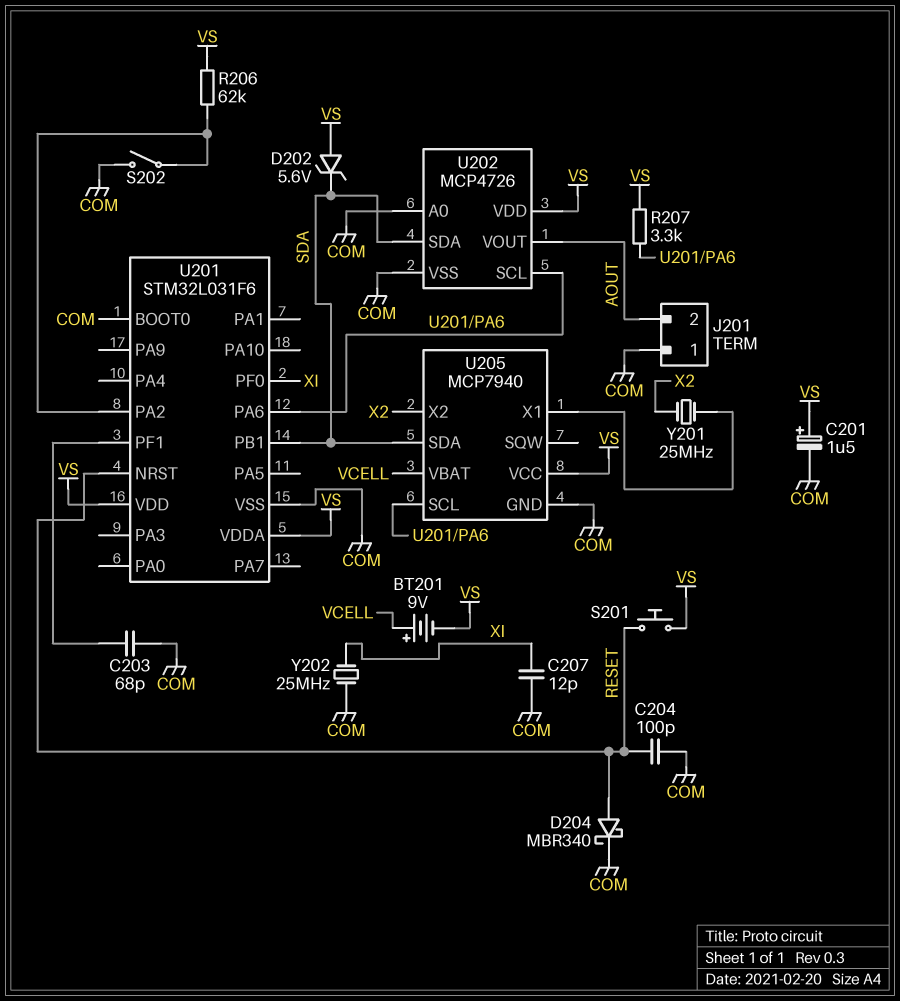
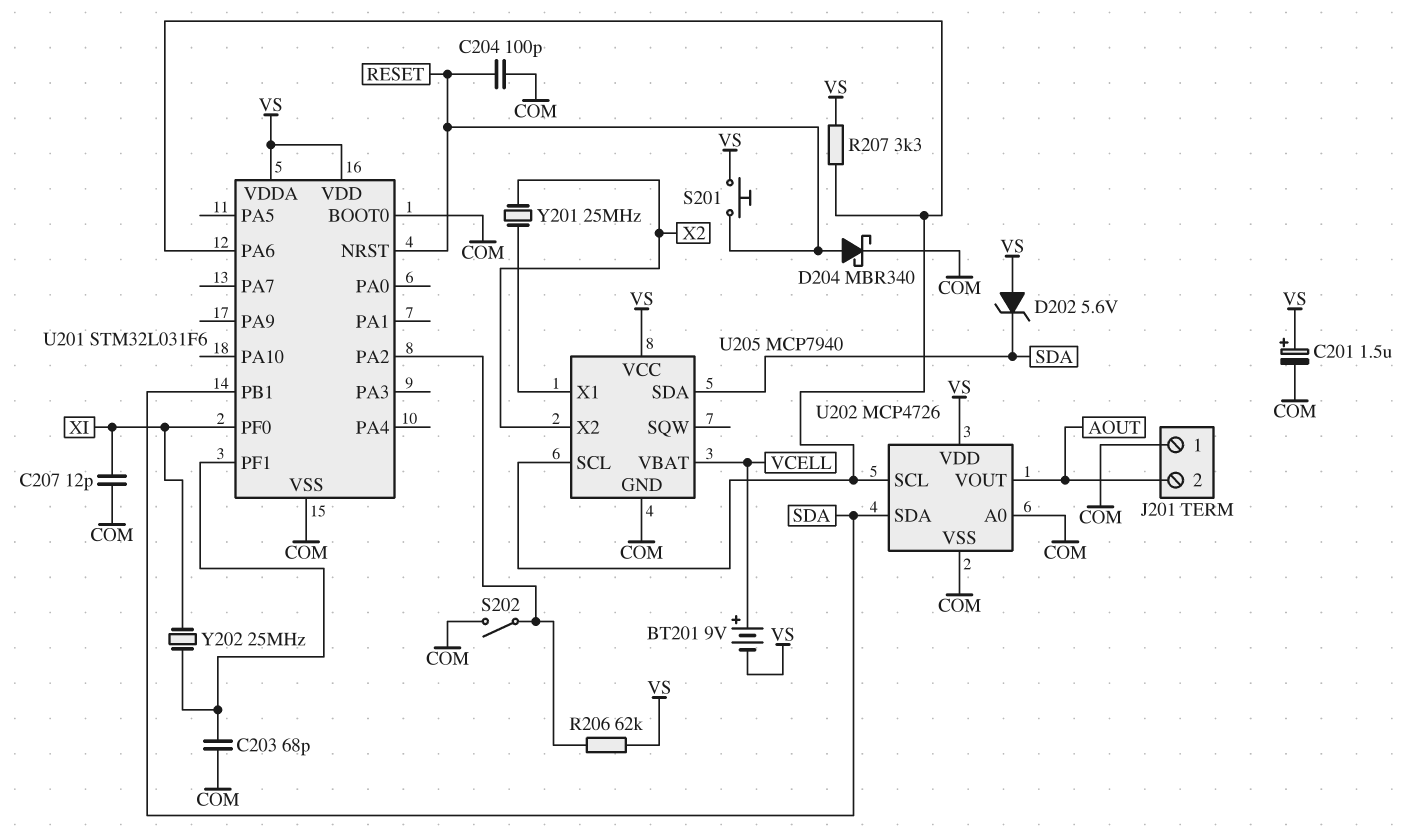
Y202: 25MHz (COM, XI) -> 25MHz (U201/PF1, XI)

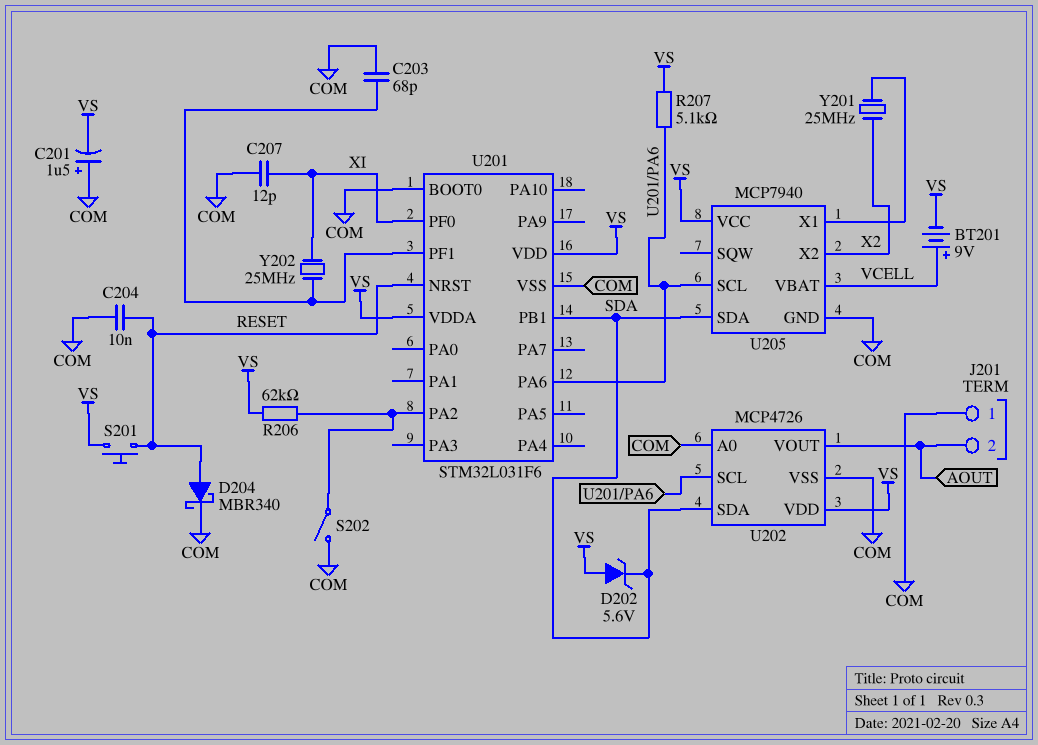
C201: 1.5uF (plus VS, minus COM) -> 1.5uF (plus COM, minus VS)
C204: 100pF (COM, RESET) -> 10nF (COM, RESET)
R207: 3.3k (U201/PA6, VS) -> 5.1k (U201/PA6, VS)

